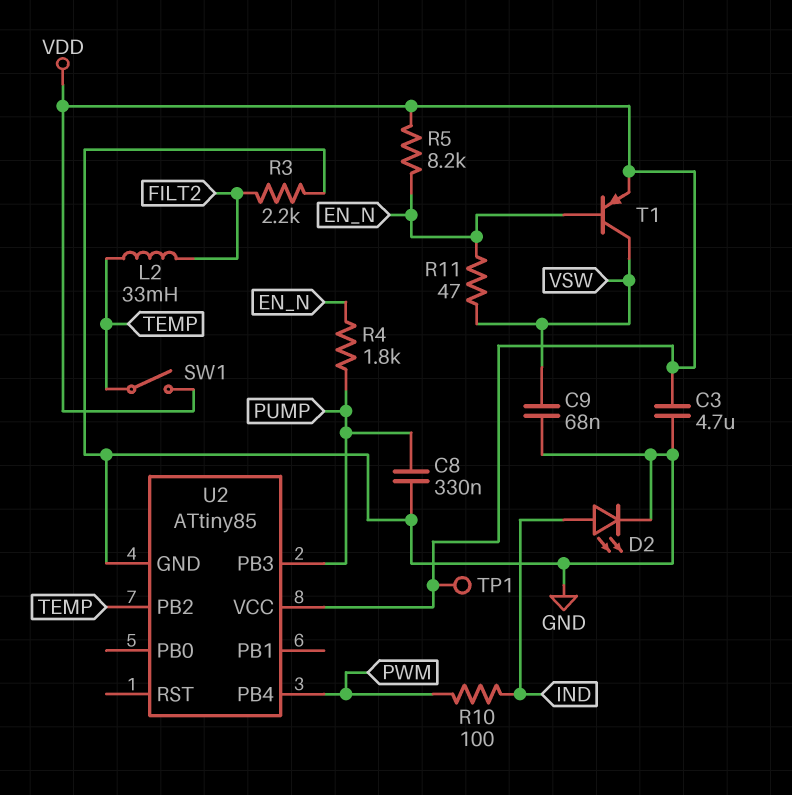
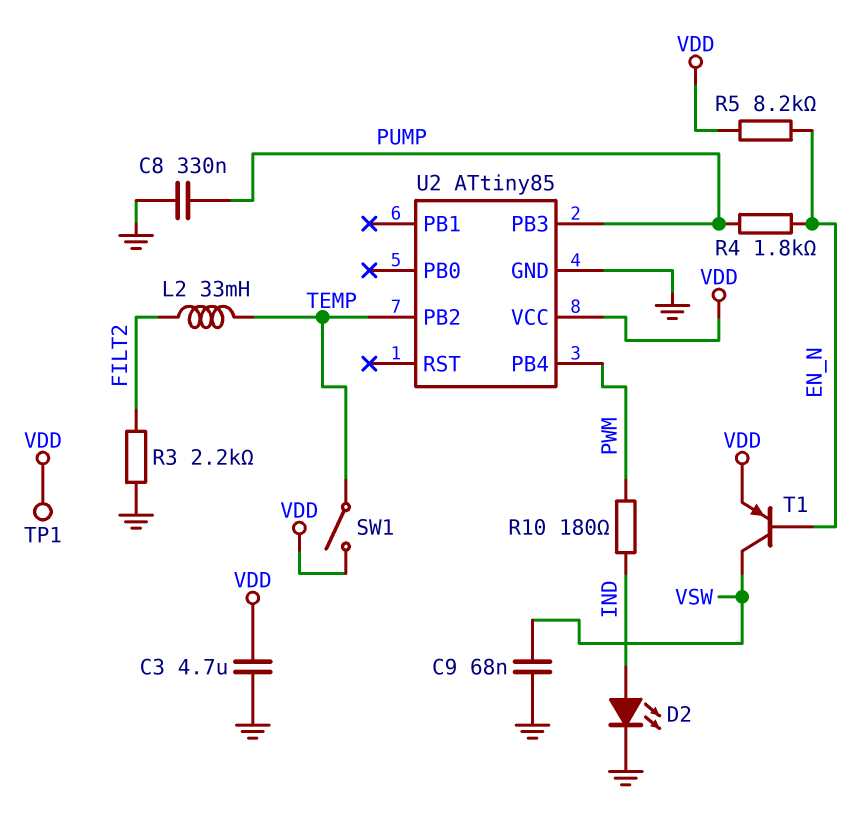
R10: 100 (IND, PWM) -> 180 (IND, PWM)
R11: 47 (EN_N, VSW) -> none

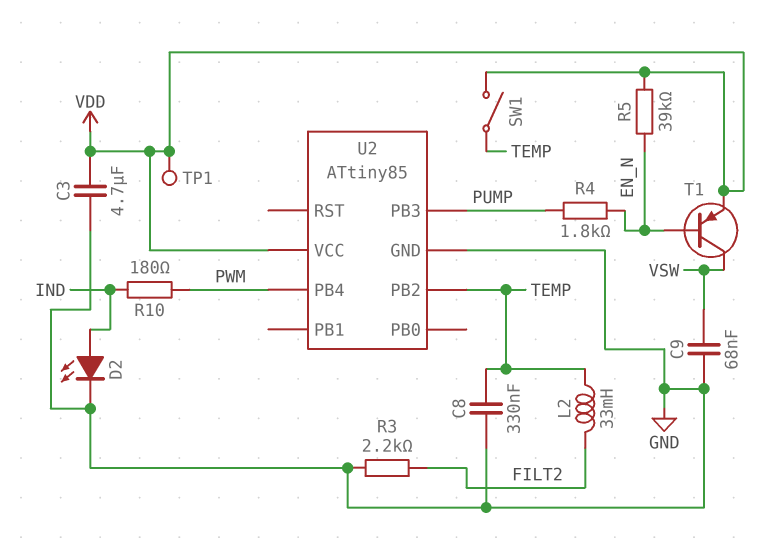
C8: 330nF (GND, PUMP) -> 330nF (GND, TEMP)
R5: 8.2k (EN_N, VDD) -> 39k (EN_N, VDD)

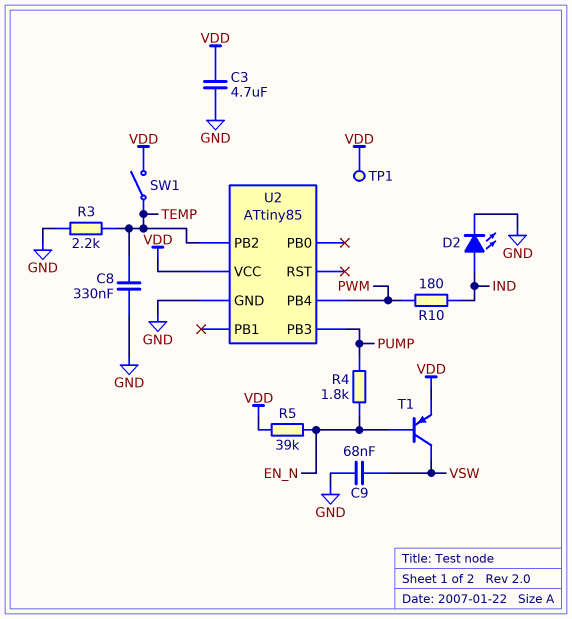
L2: 33mH (FILT2, TEMP) -> none
R3: 2.2k (FILT2, GND) -> 2.2k (GND, TEMP)

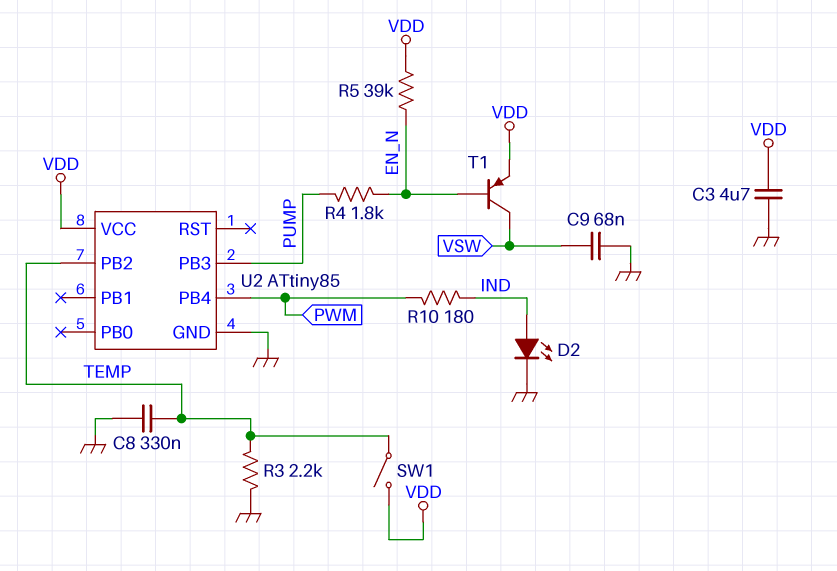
TP1: test point (VDD) -> none

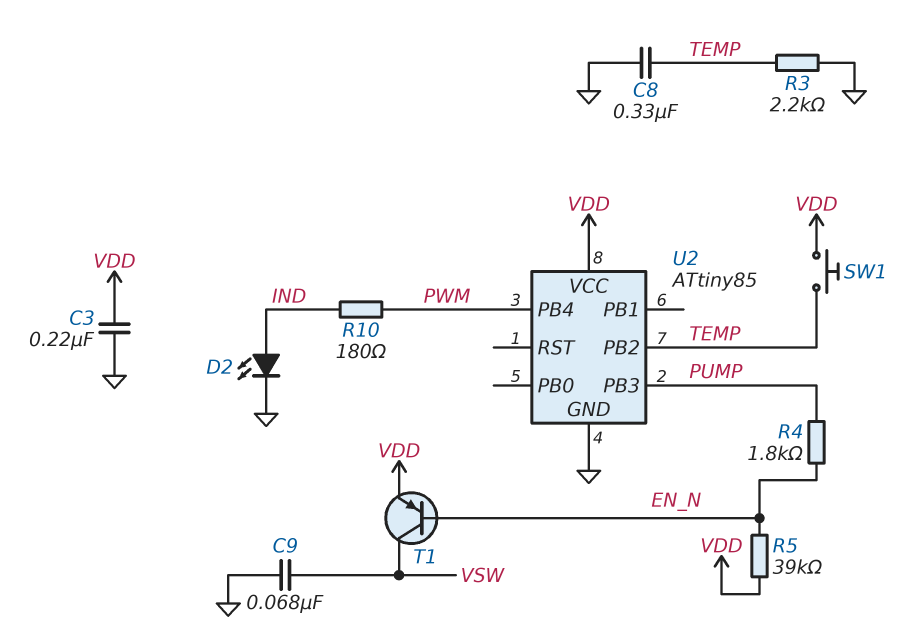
C3: 4.7uF (GND, VDD) -> 220nF (GND, VDD)
SW1: switch (TEMP, VDD) -> button (TEMP, VDD)

